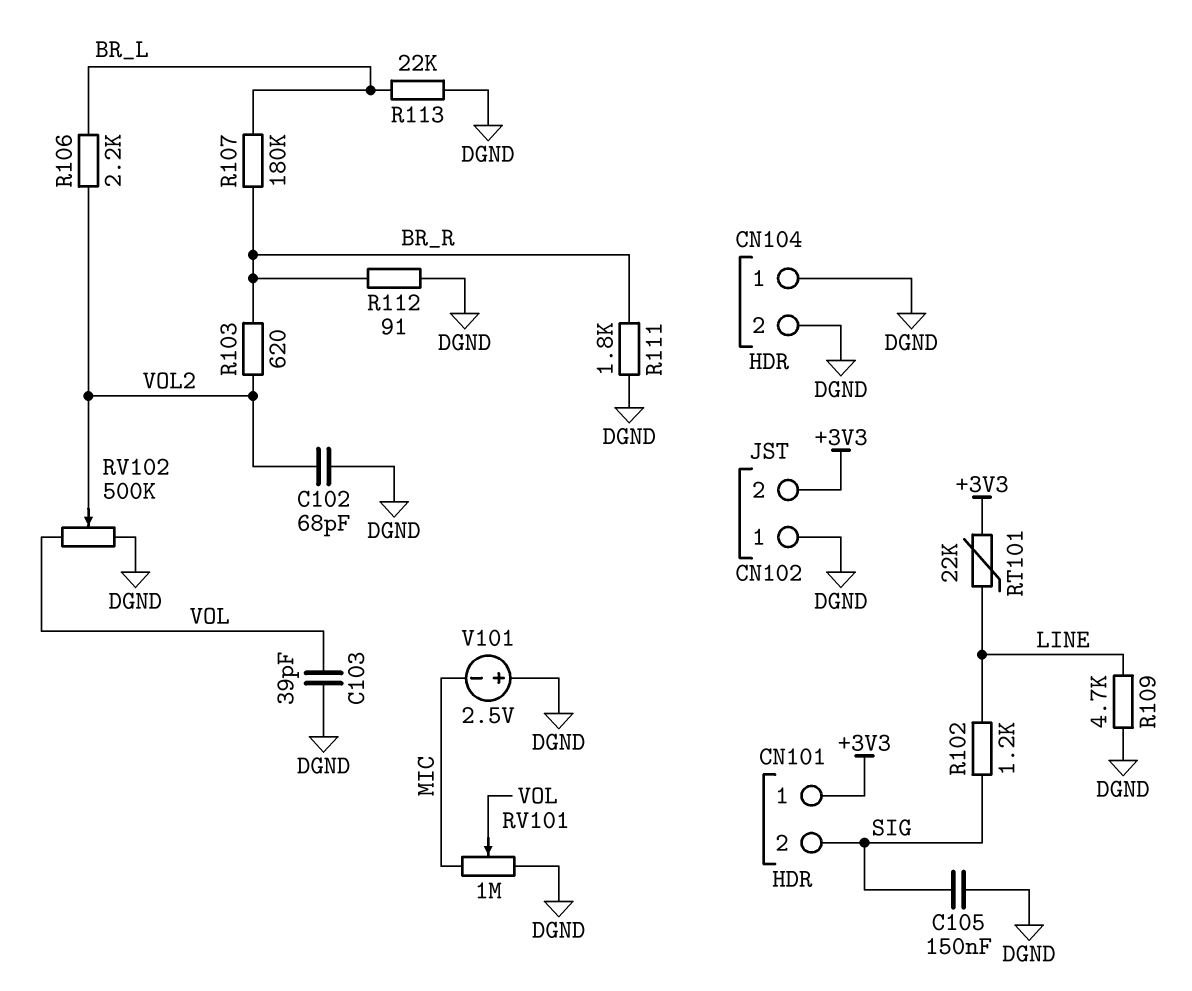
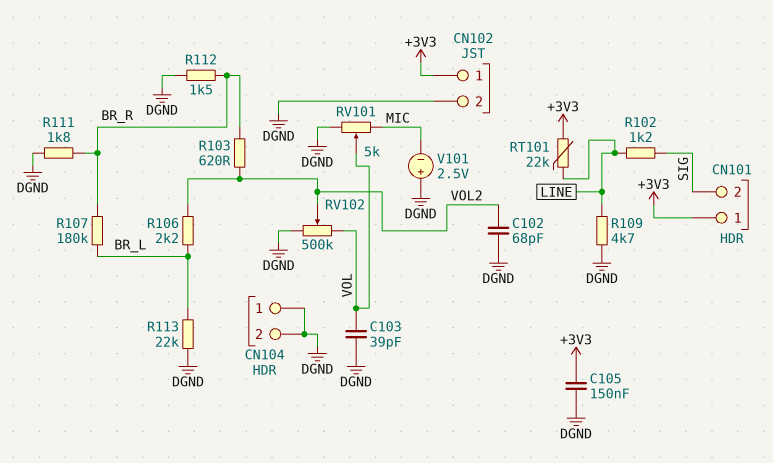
C105: 150nF (DGND, SIG) -> 150nF (+3V3, DGND)
CN102 pin 1: DGND -> +3V3
CN102 pin 2: +3V3 -> DGND
R112: 91 (BR_R, DGND) -> 1.5k (BR_R, DGND)
RV101: 1M (DGND, MIC, wiper VOL) -> 5k (DGND, MIC, wiper VOL)

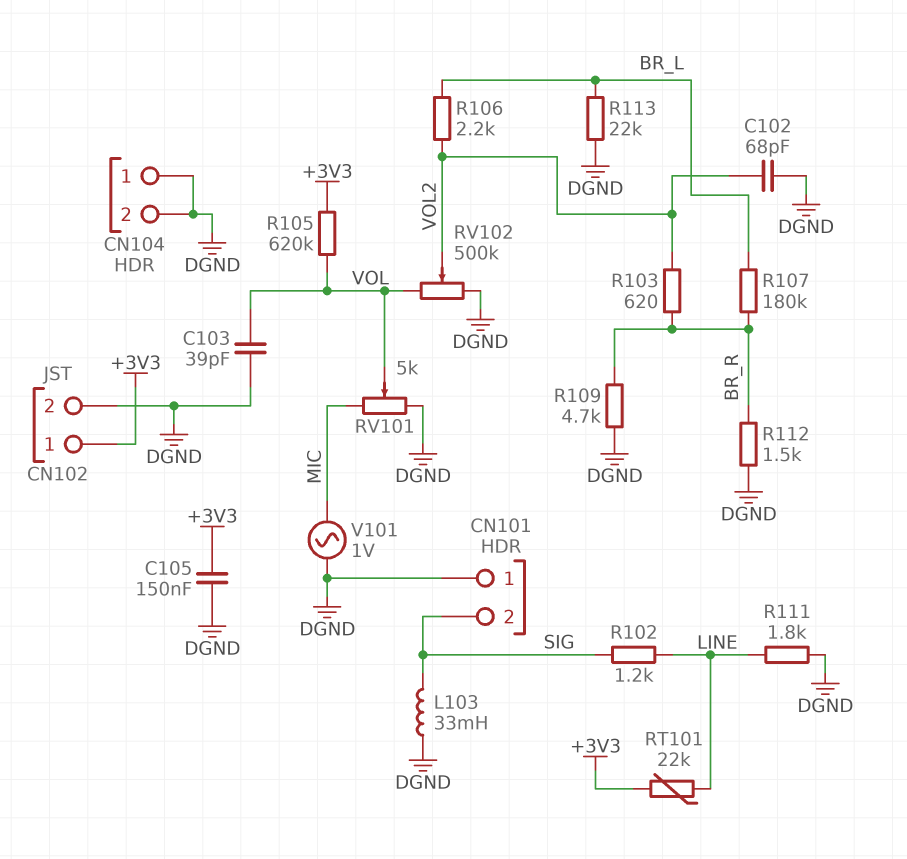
CN101 pin 1: +3V3 -> DGND
L103: none -> 33mH (DGND, SIG)
R105: none -> 620k (+3V3, VOL)
R109: 4.7k (DGND, LINE) -> 4.7k (BR_R, DGND)
R111: 1.8k (BR_R, DGND) -> 1.8k (DGND, LINE)
V101: 2.5V (plus DGND, minus MIC) -> AC 1V (DGND, MIC)

